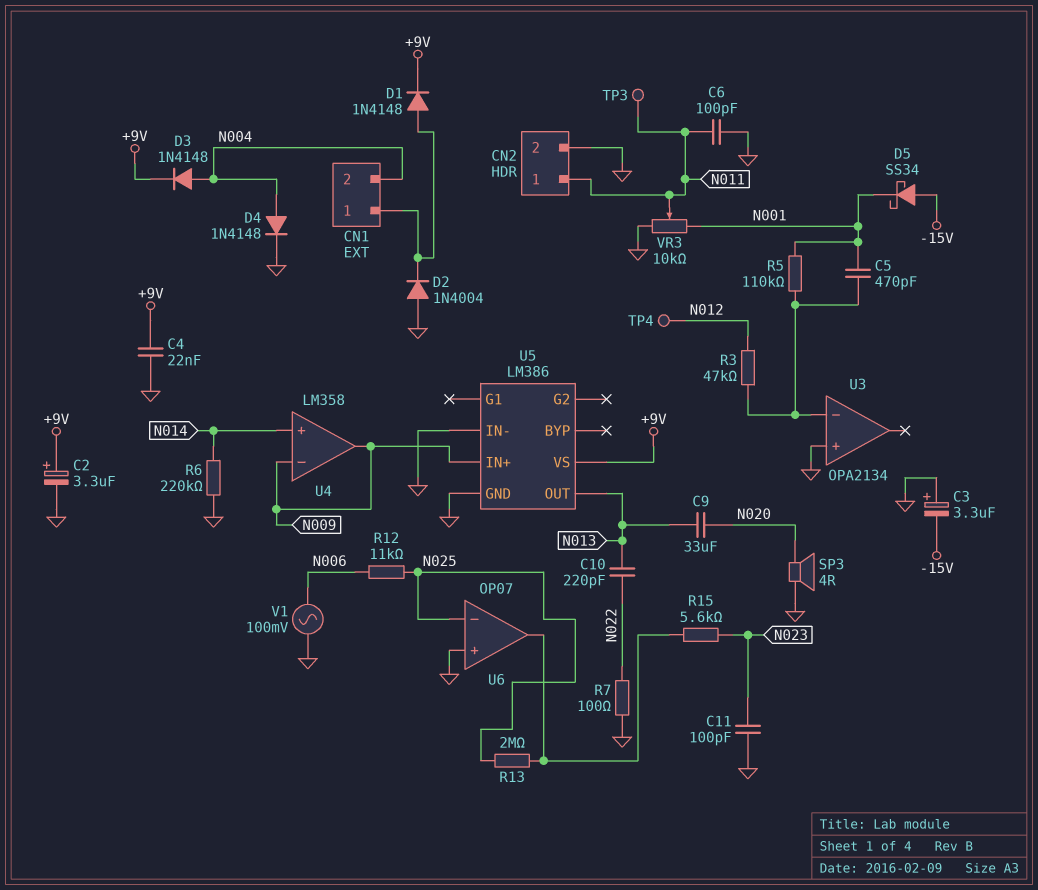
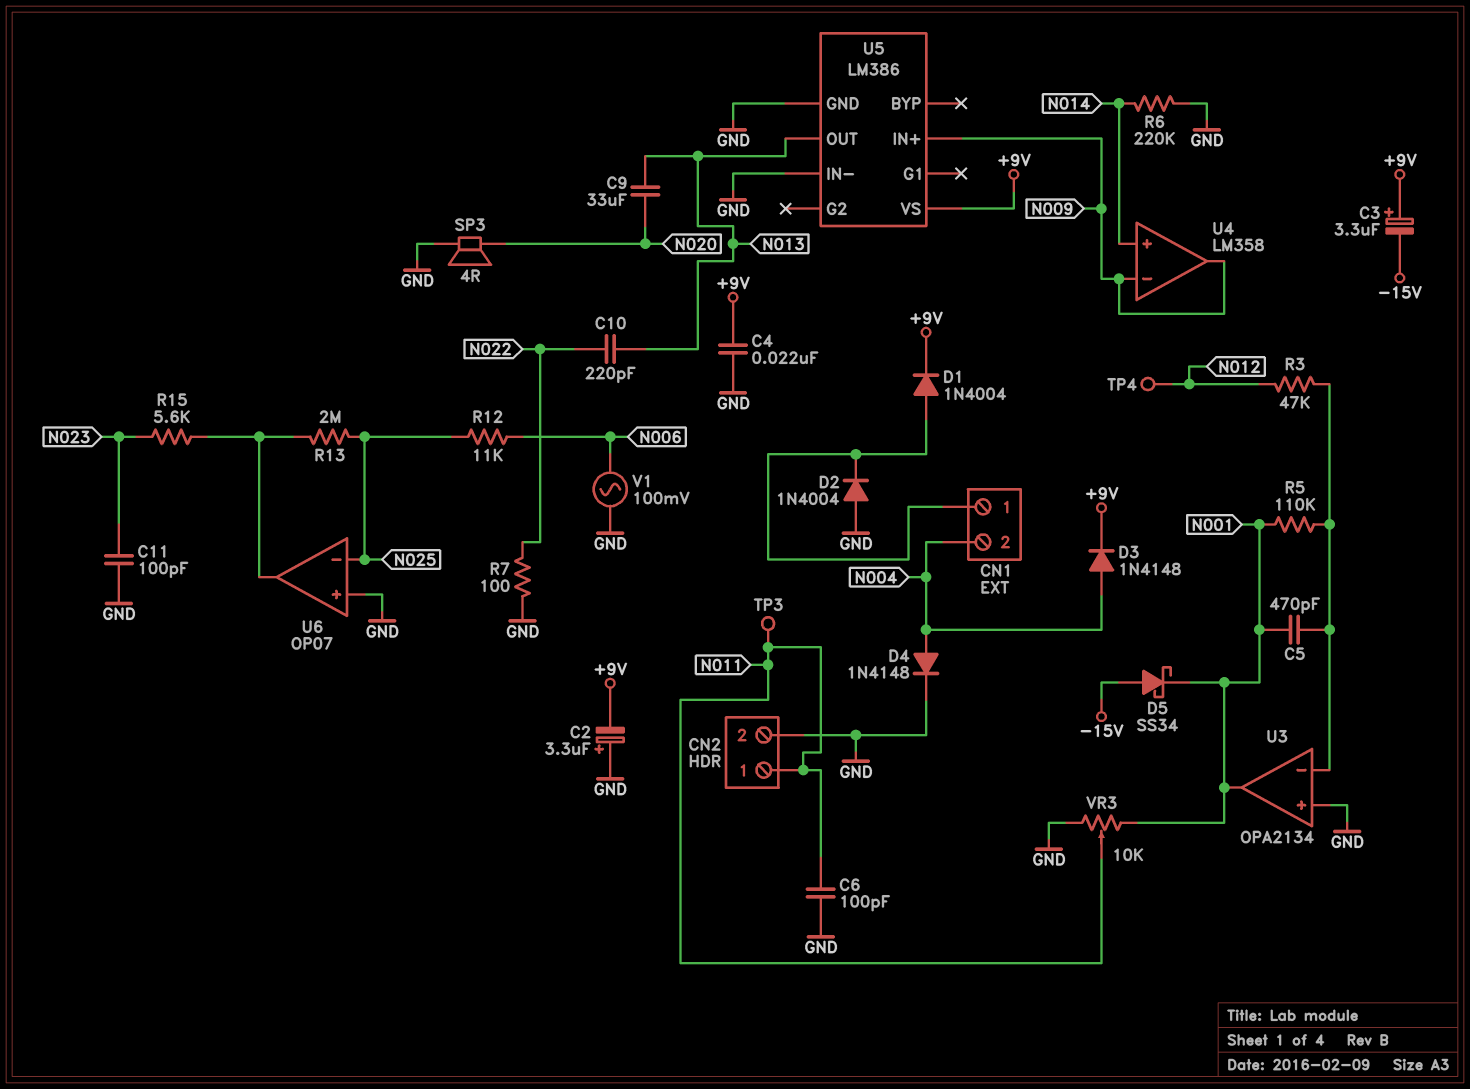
C2: 3.3uF (plus +9V, minus GND) -> 3.3uF (plus GND, minus +9V)
C3: 3.3uF (plus GND, minus -15V) -> 3.3uF (plus +9V, minus -15V)
D1: diode 1N4148 (A CN1/1, K +9V) -> diode 1N4004 (A CN1/1, K +9V)
U3 pin out: none -> N001

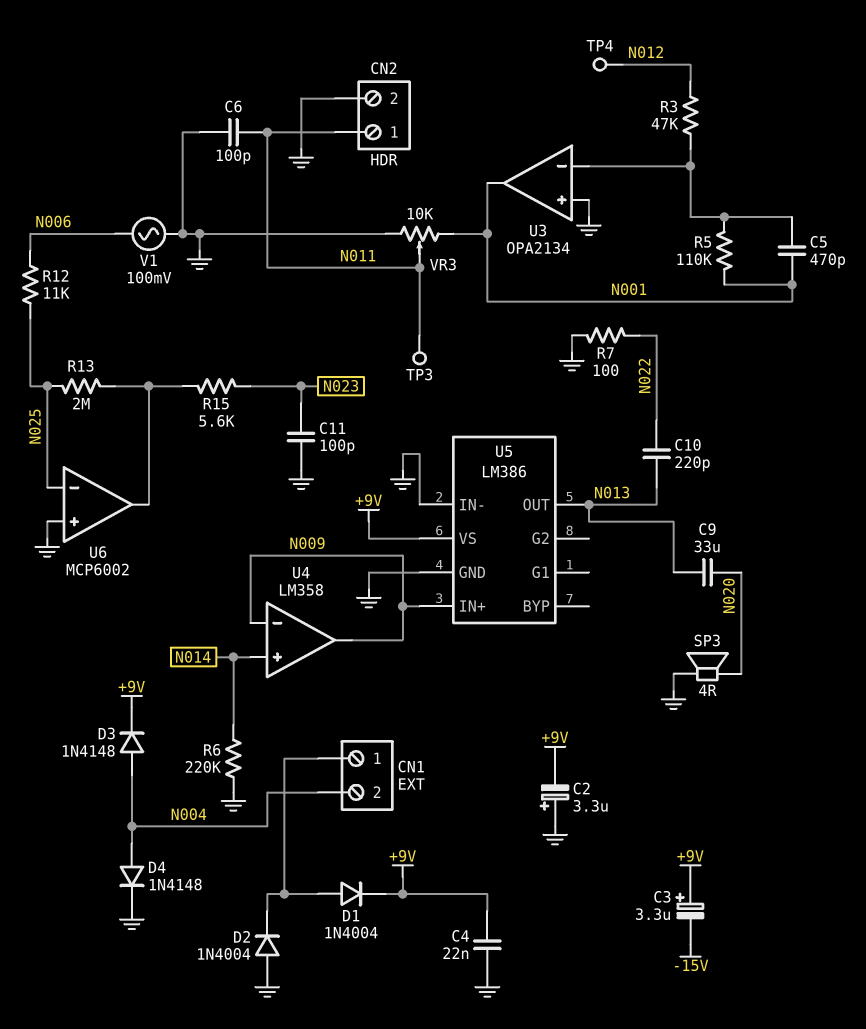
D5: schottky SS34 (A -15V, K N001) -> none
U6: OP07 -> MCP6002

